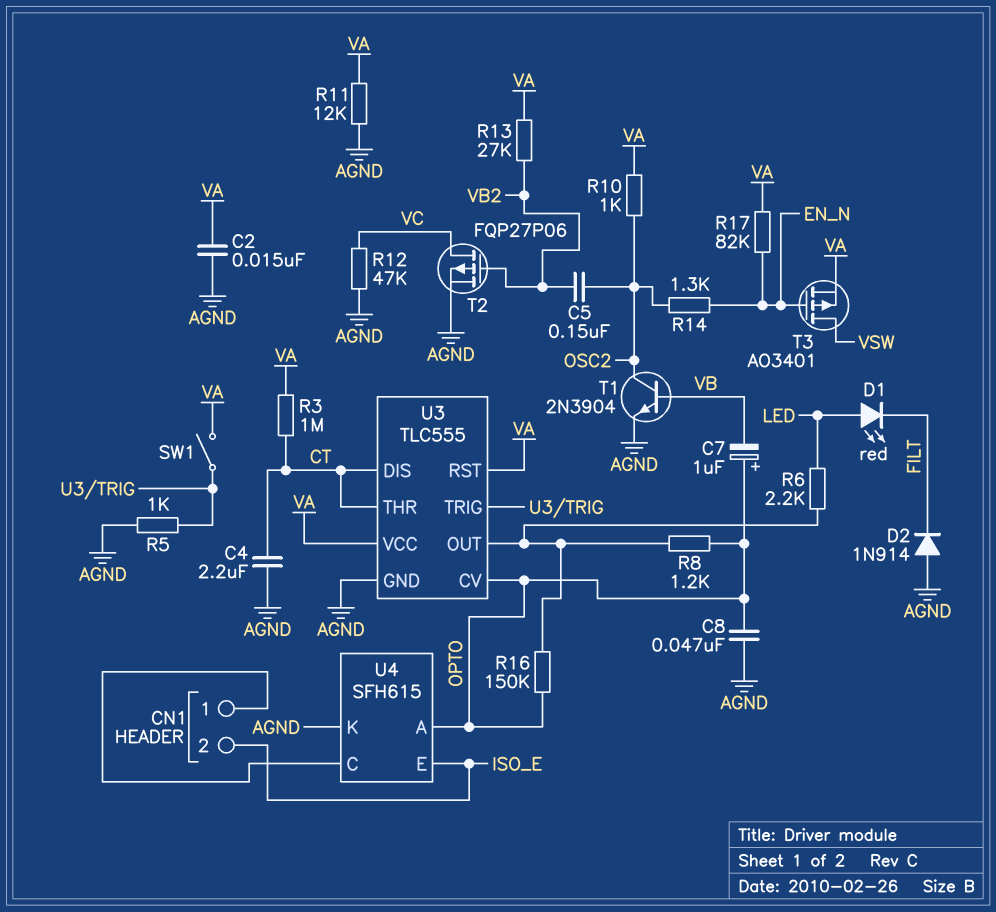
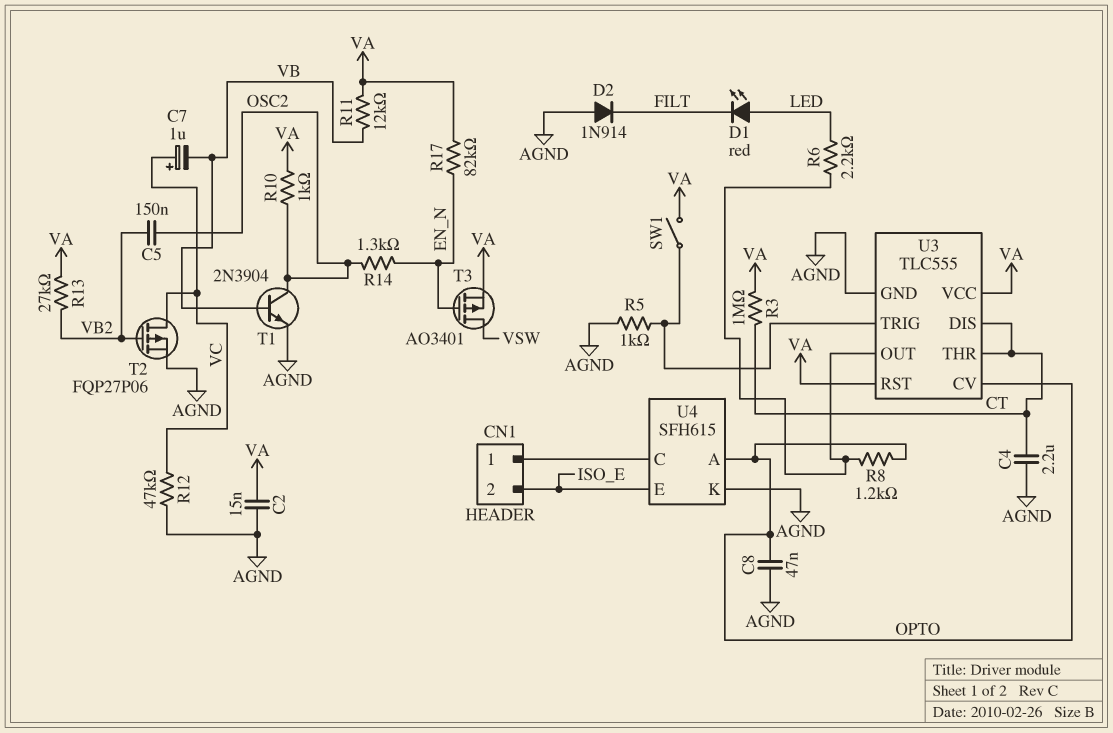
C7: 1uF (plus OPTO, minus VB) -> 1uF (plus VC, minus VB)
R11: 12k (AGND, VA) -> 12k (VA, VB)
R16: 150k (OPTO, U3/OUT) -> none

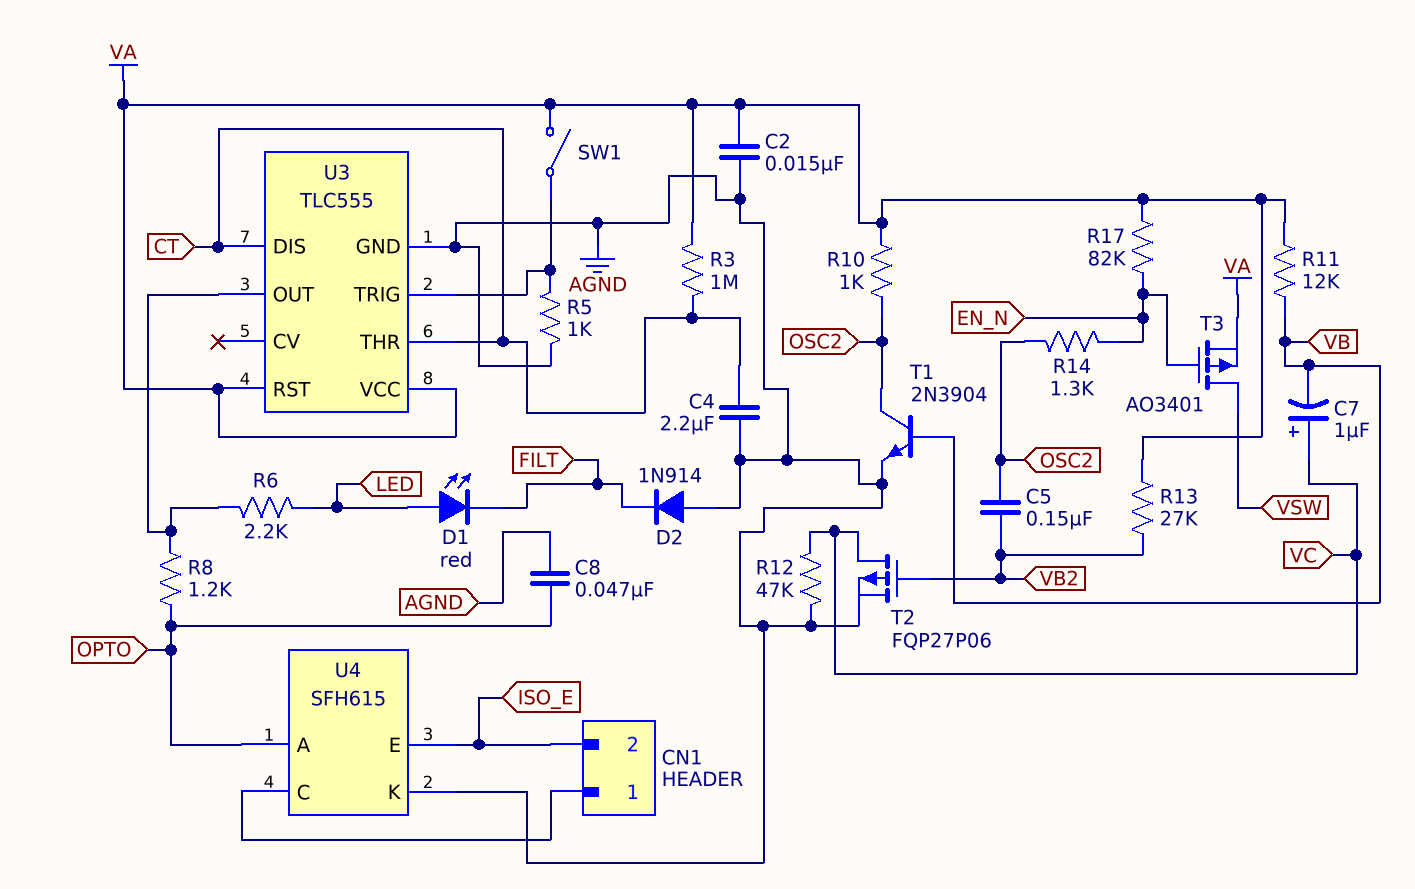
U3 pin CV: OPTO -> none

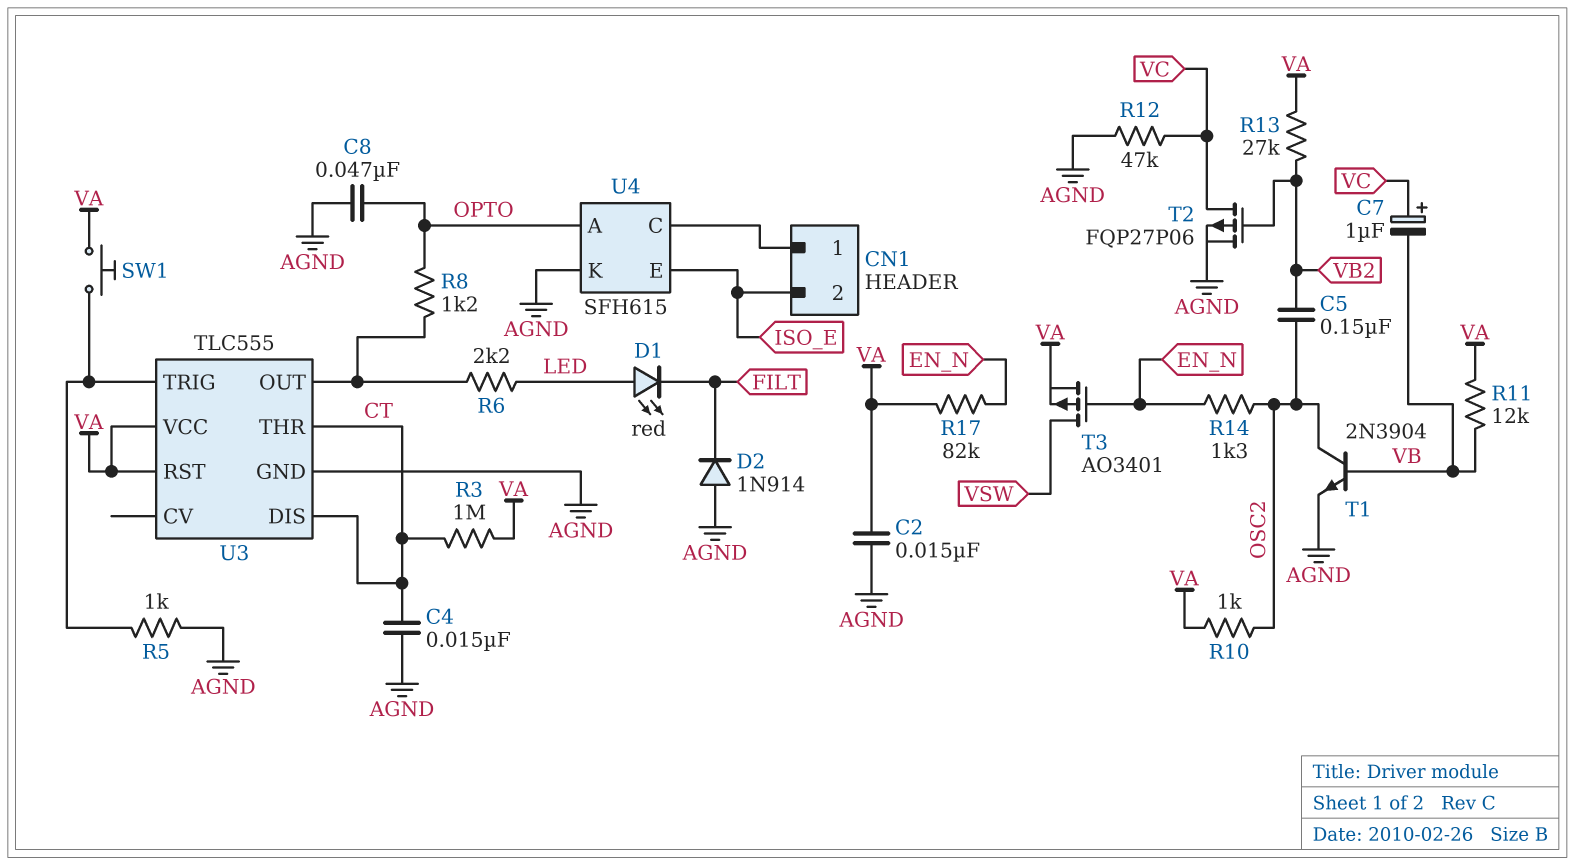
C4: 2.2uF (AGND, CT) -> 15nF (AGND, CT)
SW1: switch (U3/TRIG, VA) -> button (U3/TRIG, VA)

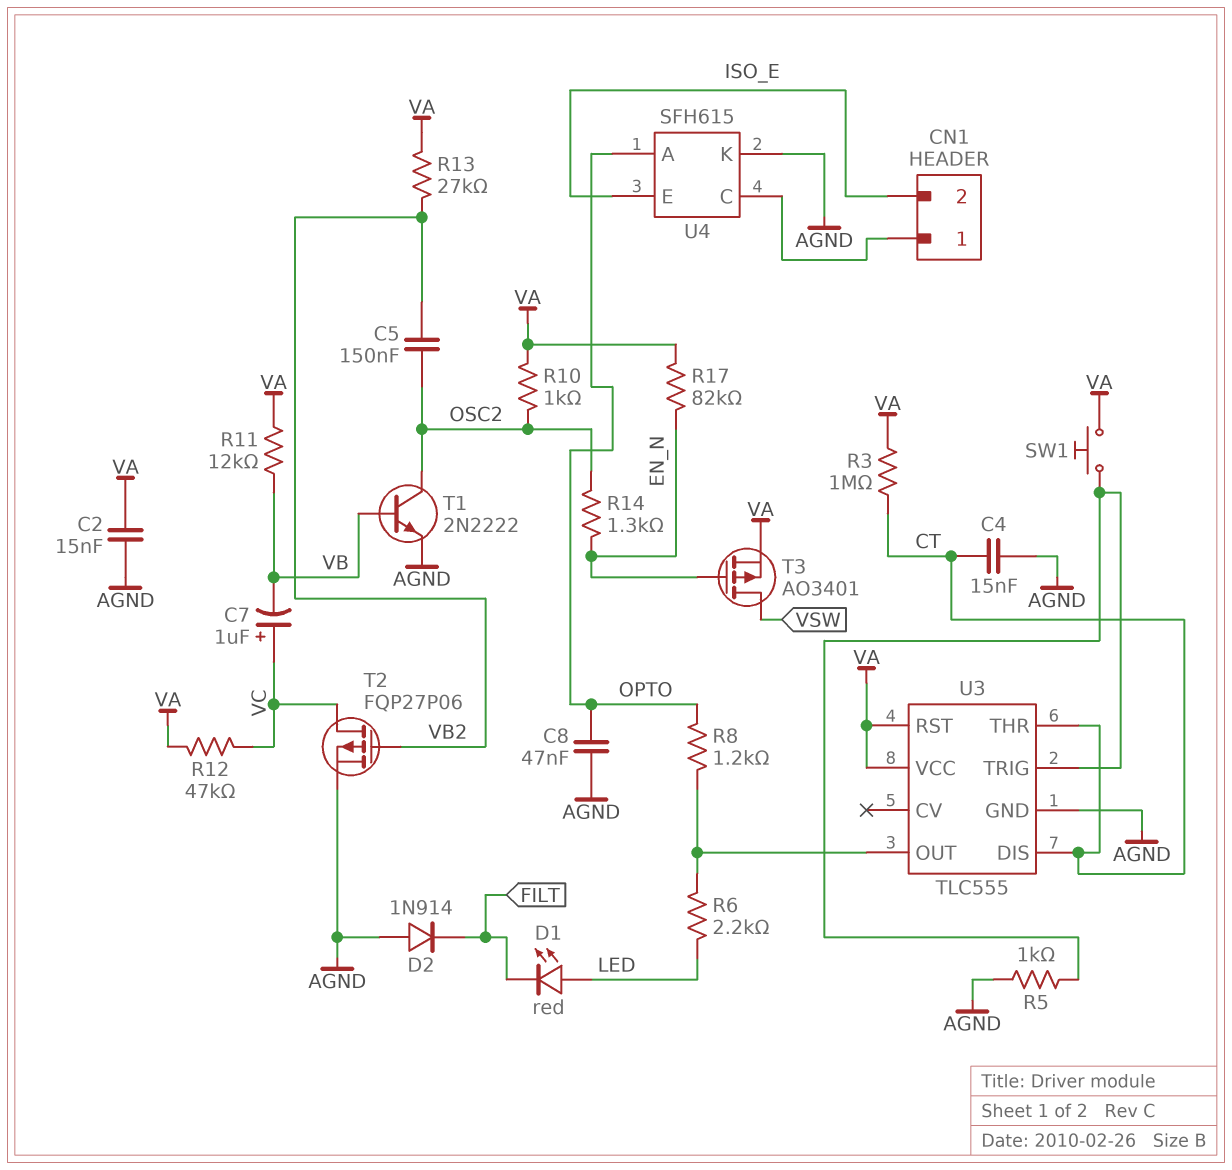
R12: 47k (AGND, VC) -> 47k (VA, VC)
T1: NPN 2N3904 (B VB, C OSC2, E AGND) -> NPN 2N2222 (B VB, C OSC2, E AGND)

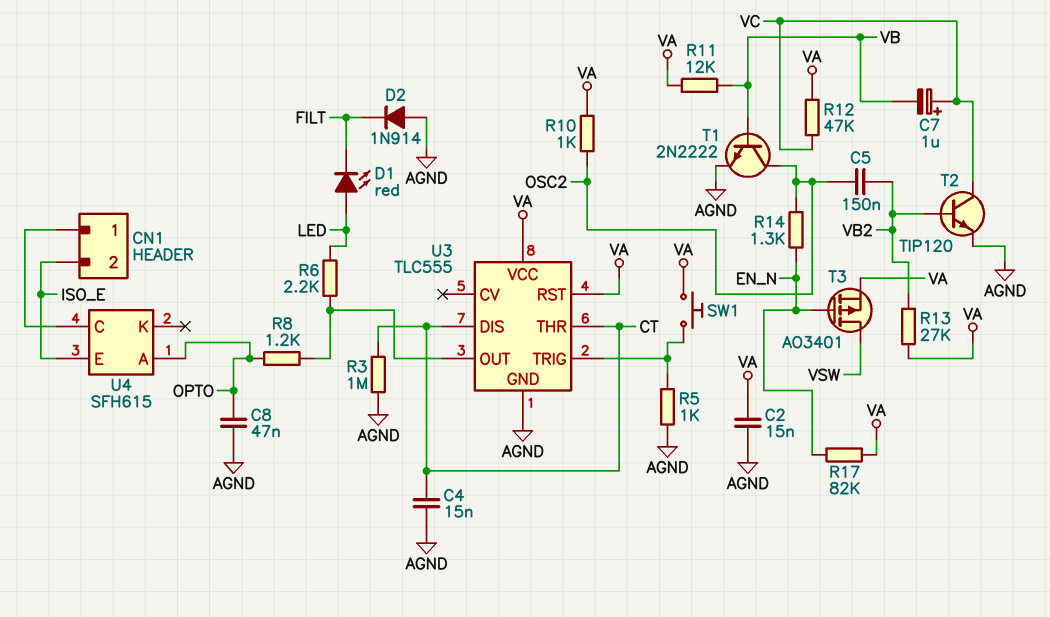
R3: 1M (CT, VA) -> 1M (AGND, CT)
T2: PMOS FQP27P06 (G VB2, D VC, S AGND) -> NPN TIP120 (B VB2, C VC, E AGND)
U4 pin K: AGND -> none

